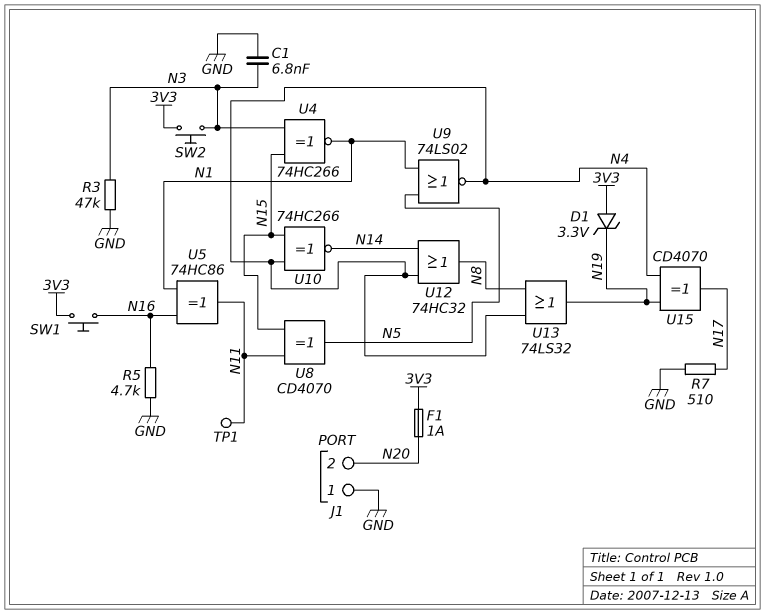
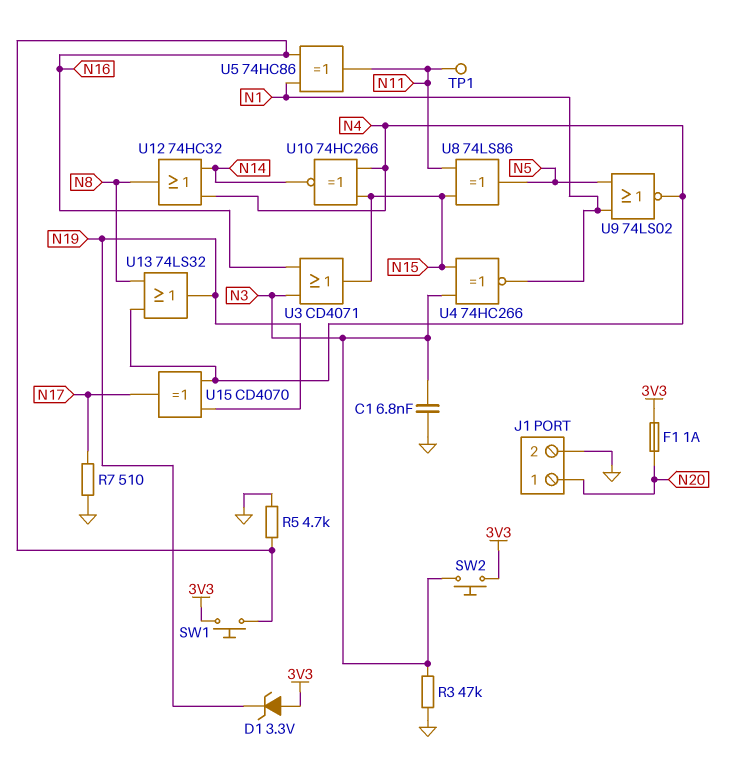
J1 pin 1: GND -> N20
J1 pin 2: N20 -> GND
U3: none -> OR CD4071 (in N3, in N16, out N15)
U8: XOR CD4070 (in N11, in N15, out N5) -> XOR 74LS86 (in N11, in N15, out N5)

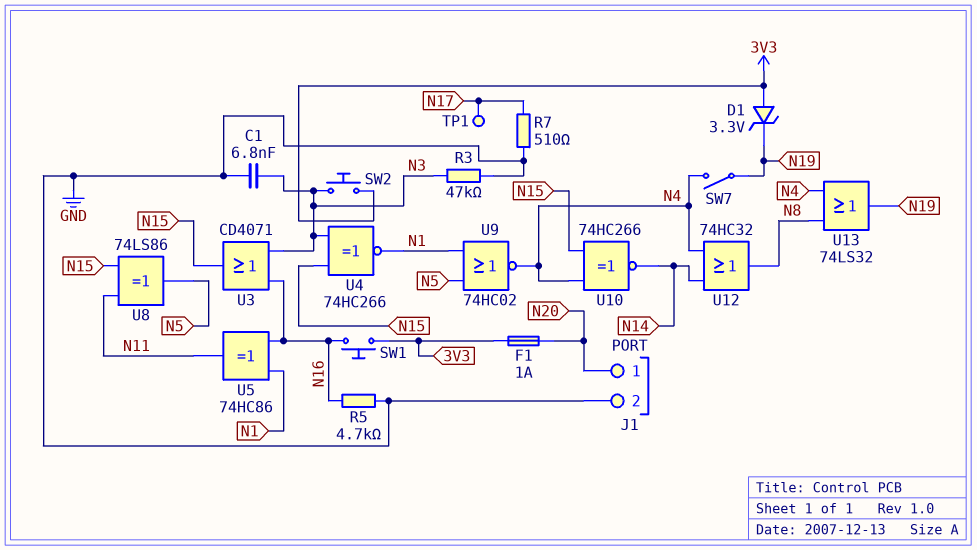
SW7: none -> switch (N4, N19)
TP1: test point (N11) -> test point (N17)
U9: NOR 74LS02 (in N1, in N5, out N4) -> NOR 74HC02 (in N1, in N5, out N4)
U15: XOR CD4070 (in N4, in N19, out N17) -> none

